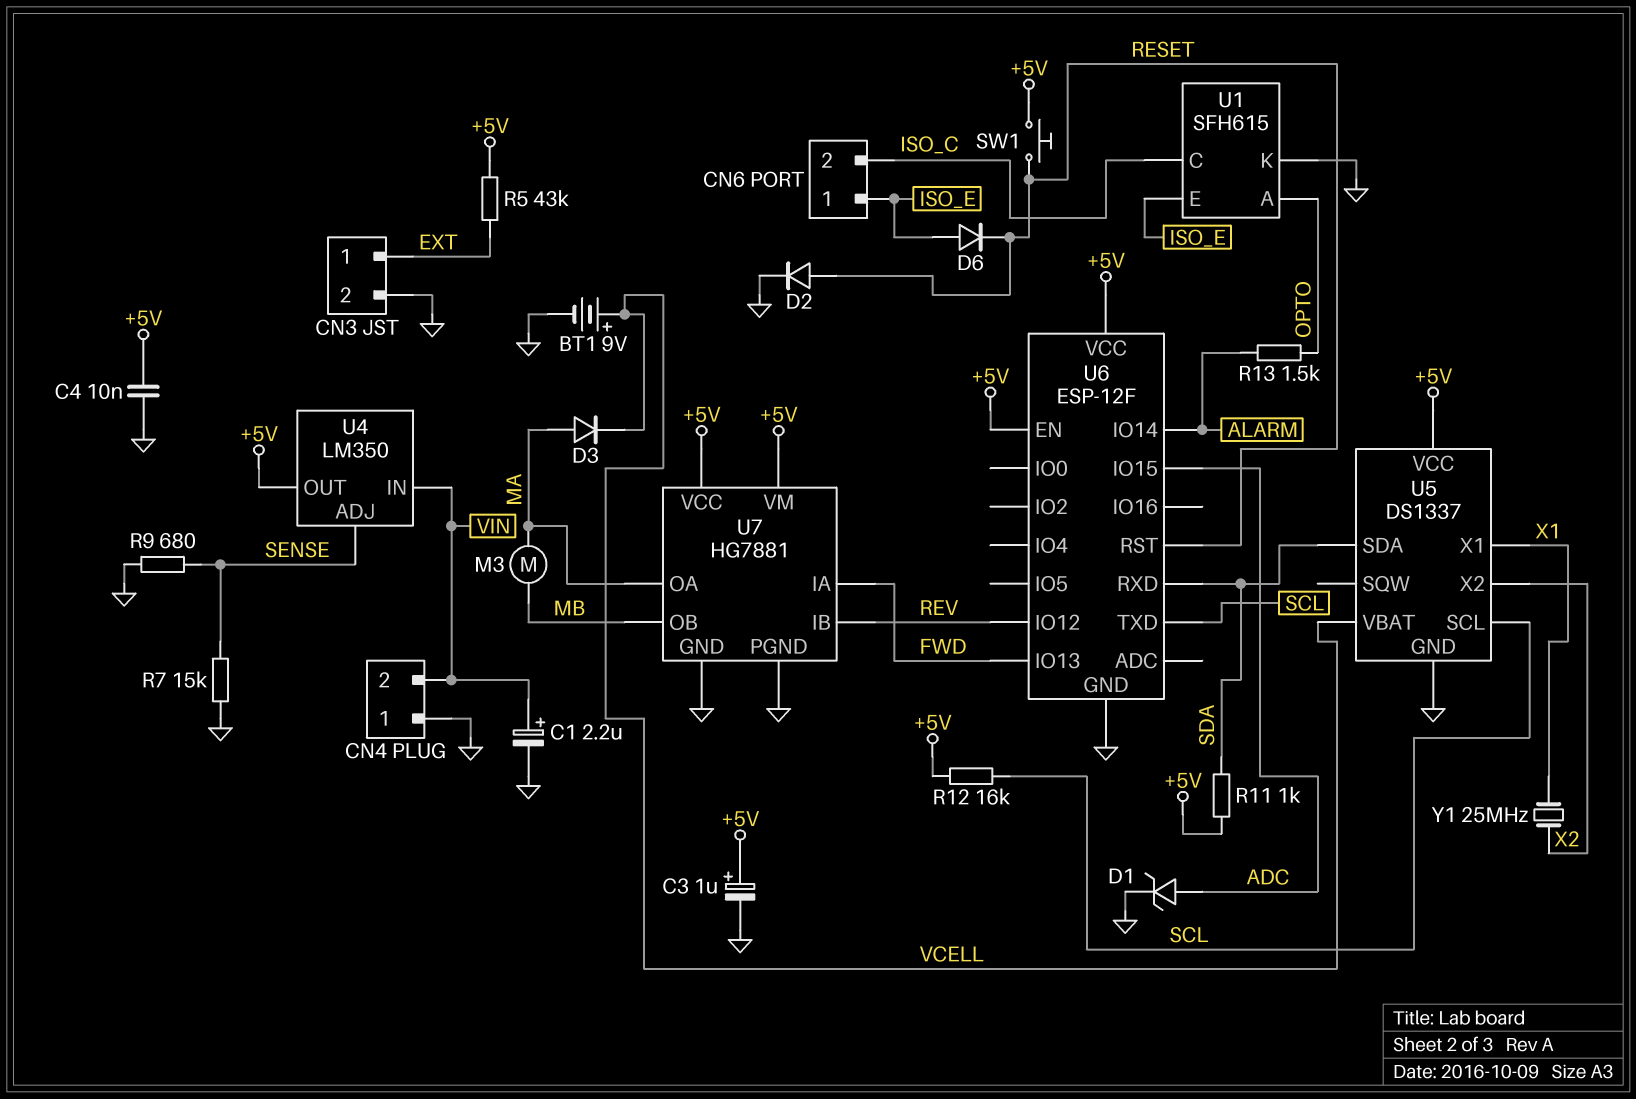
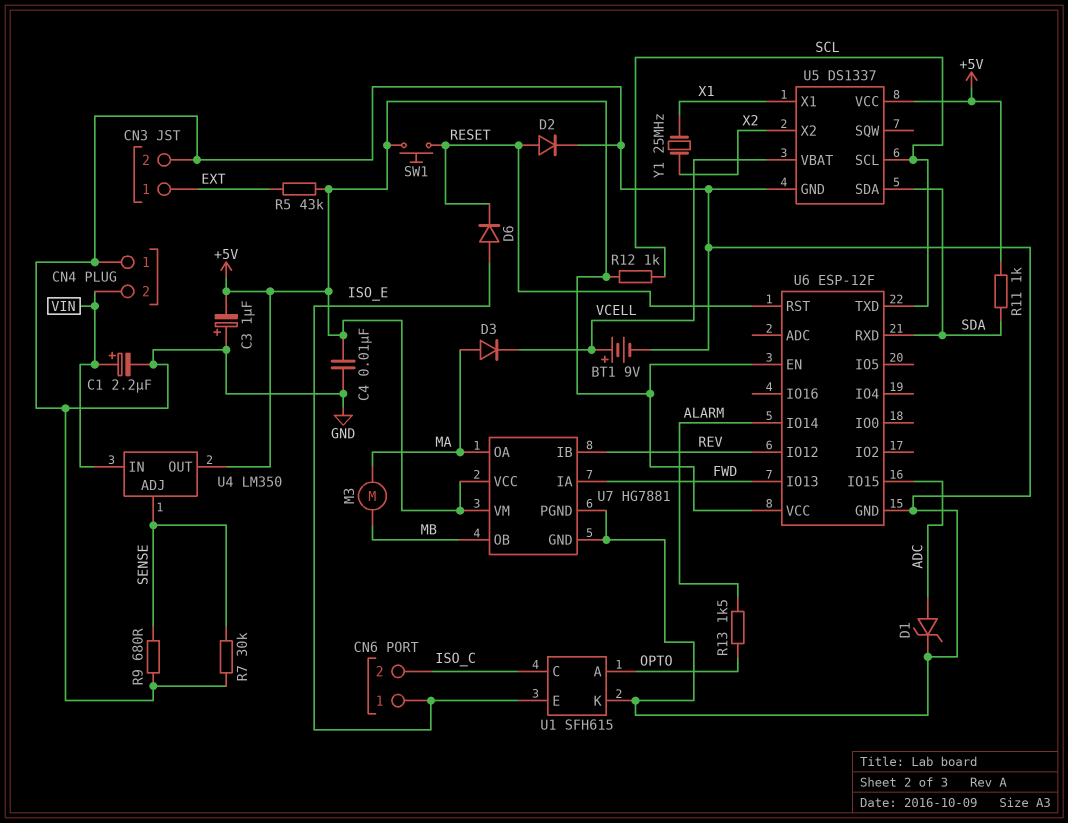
C3: 1uF (plus +5V, minus GND) -> 1uF (plus GND, minus +5V)
R7: 15k (GND, SENSE) -> 30k (GND, SENSE)
R12: 16k (+5V, SCL) -> 1k (+5V, SCL)

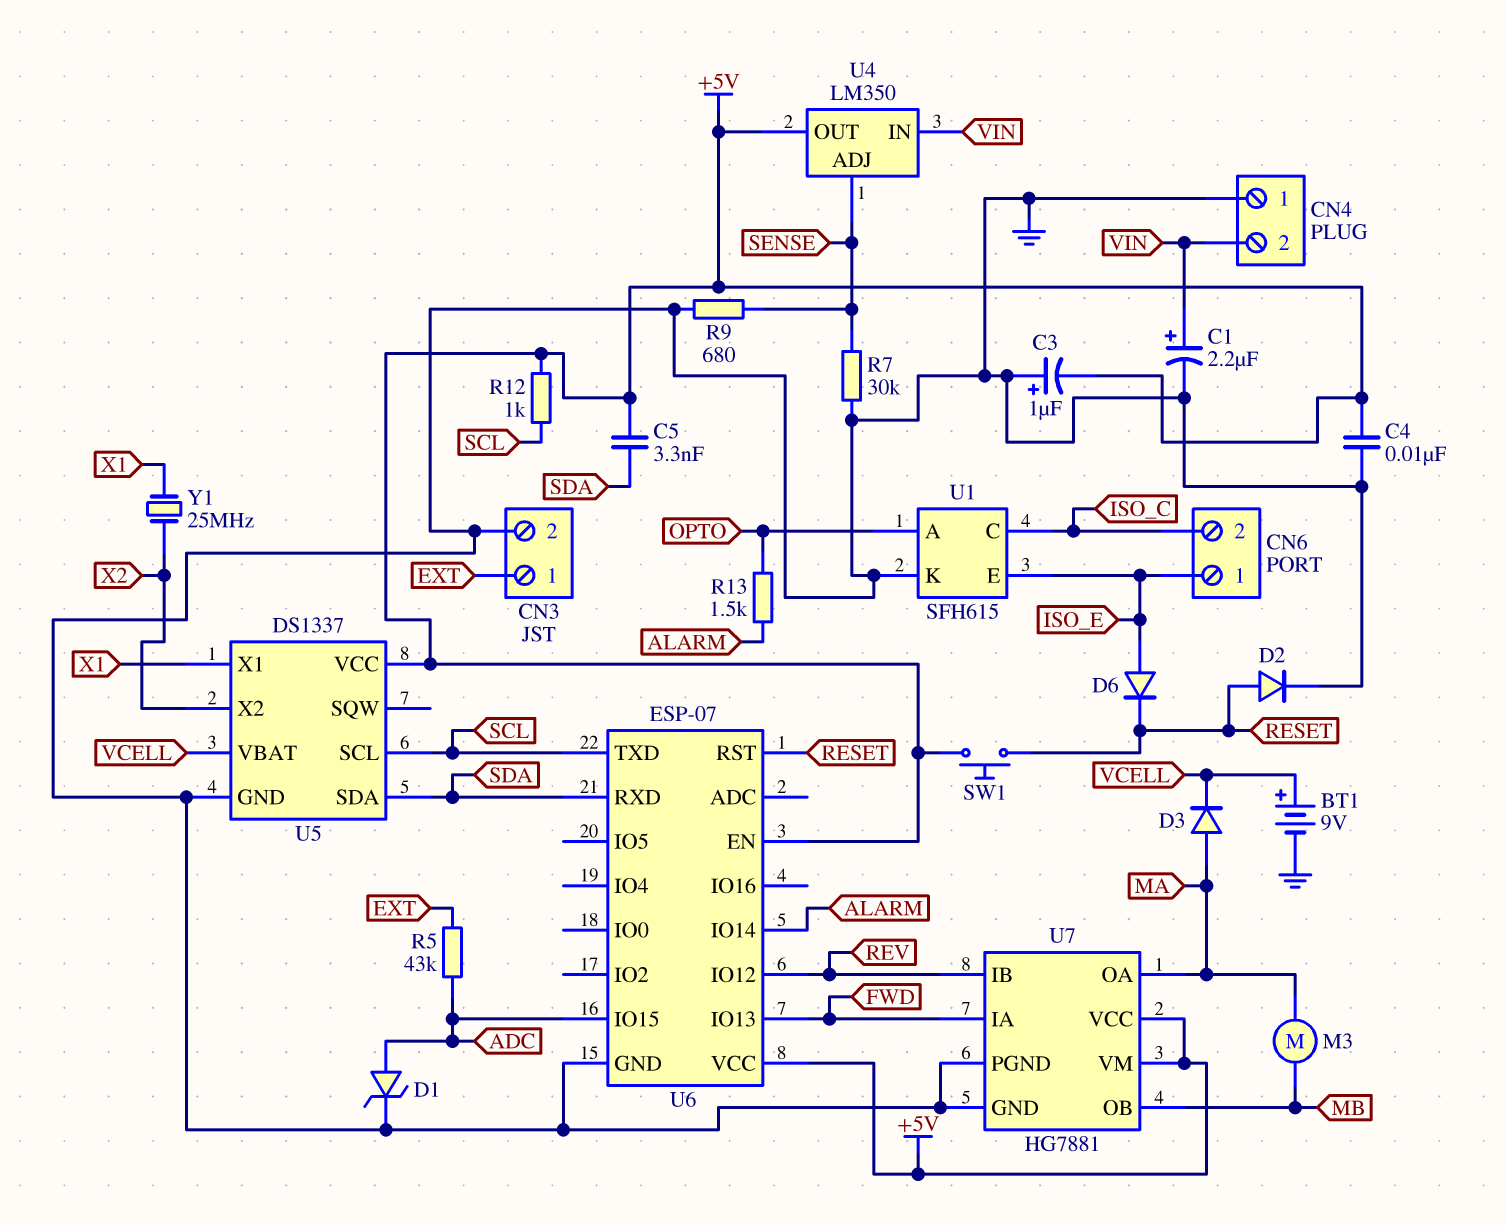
C5: none -> 3.3nF (+5V, SDA)
R5: 43k (+5V, EXT) -> 43k (ADC, EXT)
R11: 1k (+5V, SDA) -> none
U6: ESP-12F -> ESP-07

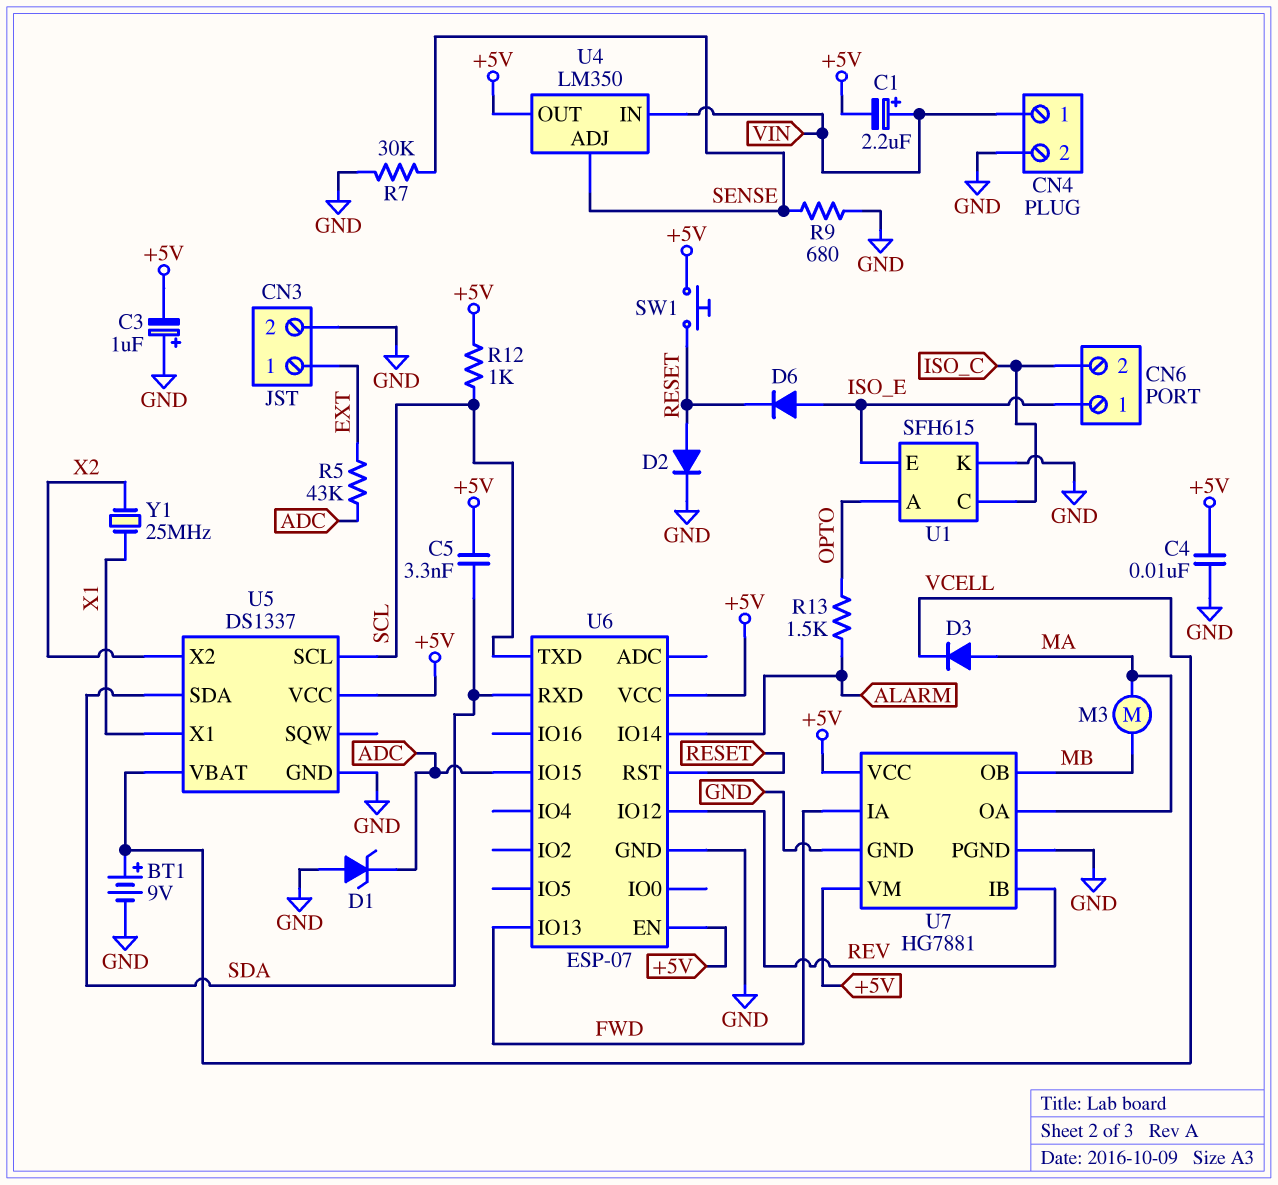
C1: 2.2uF (plus VIN, minus GND) -> 2.2uF (plus VIN, minus +5V)
CN4 pin 1: GND -> VIN
CN4 pin 2: VIN -> GND
D1: zener (A ADC, K GND) -> zener (A GND, K ADC)

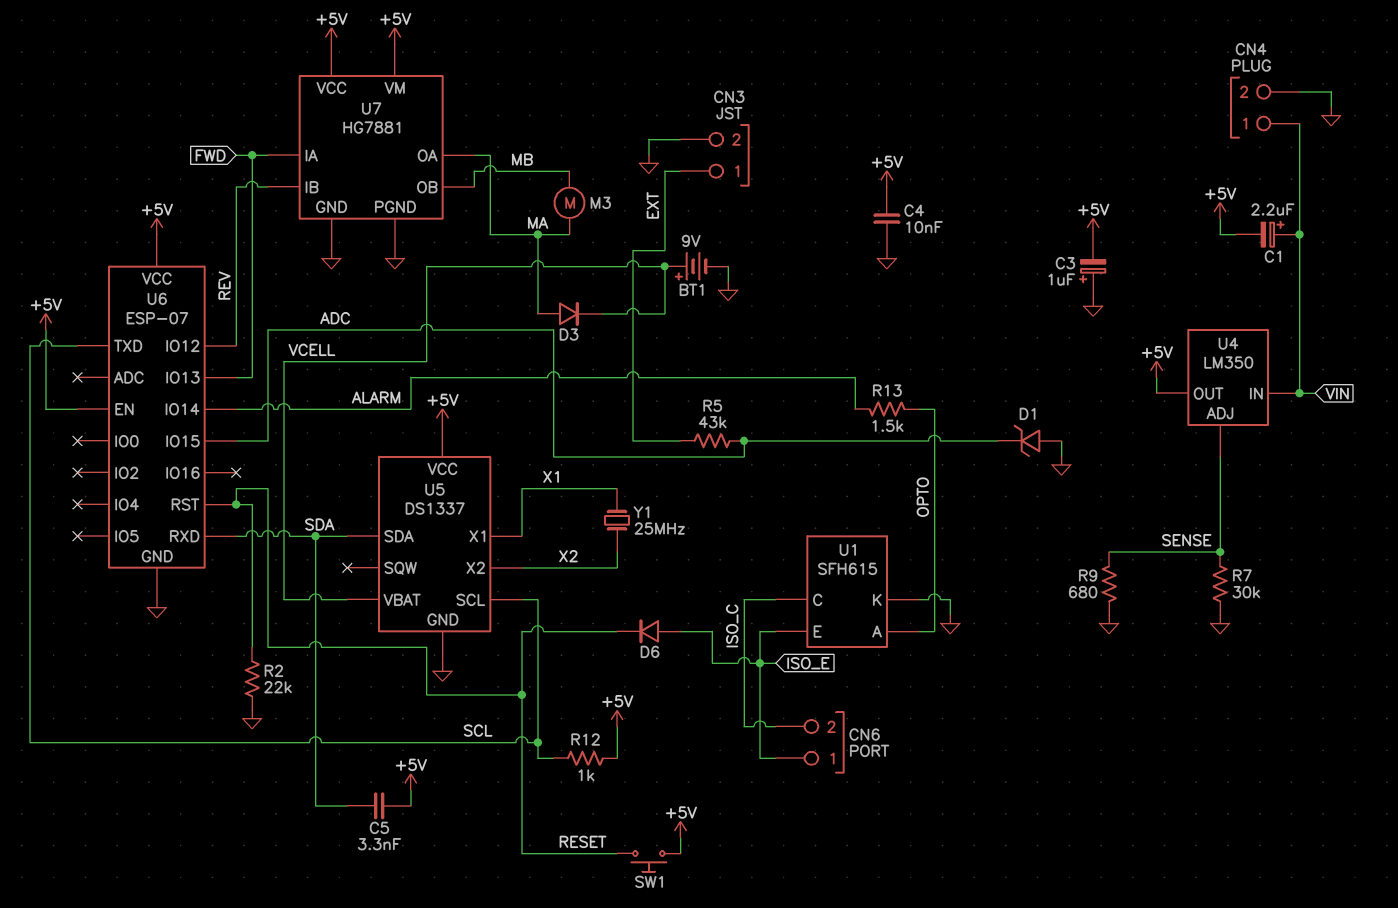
D2: diode (A RESET, K GND) -> none
R2: none -> 22k (GND, RESET)

